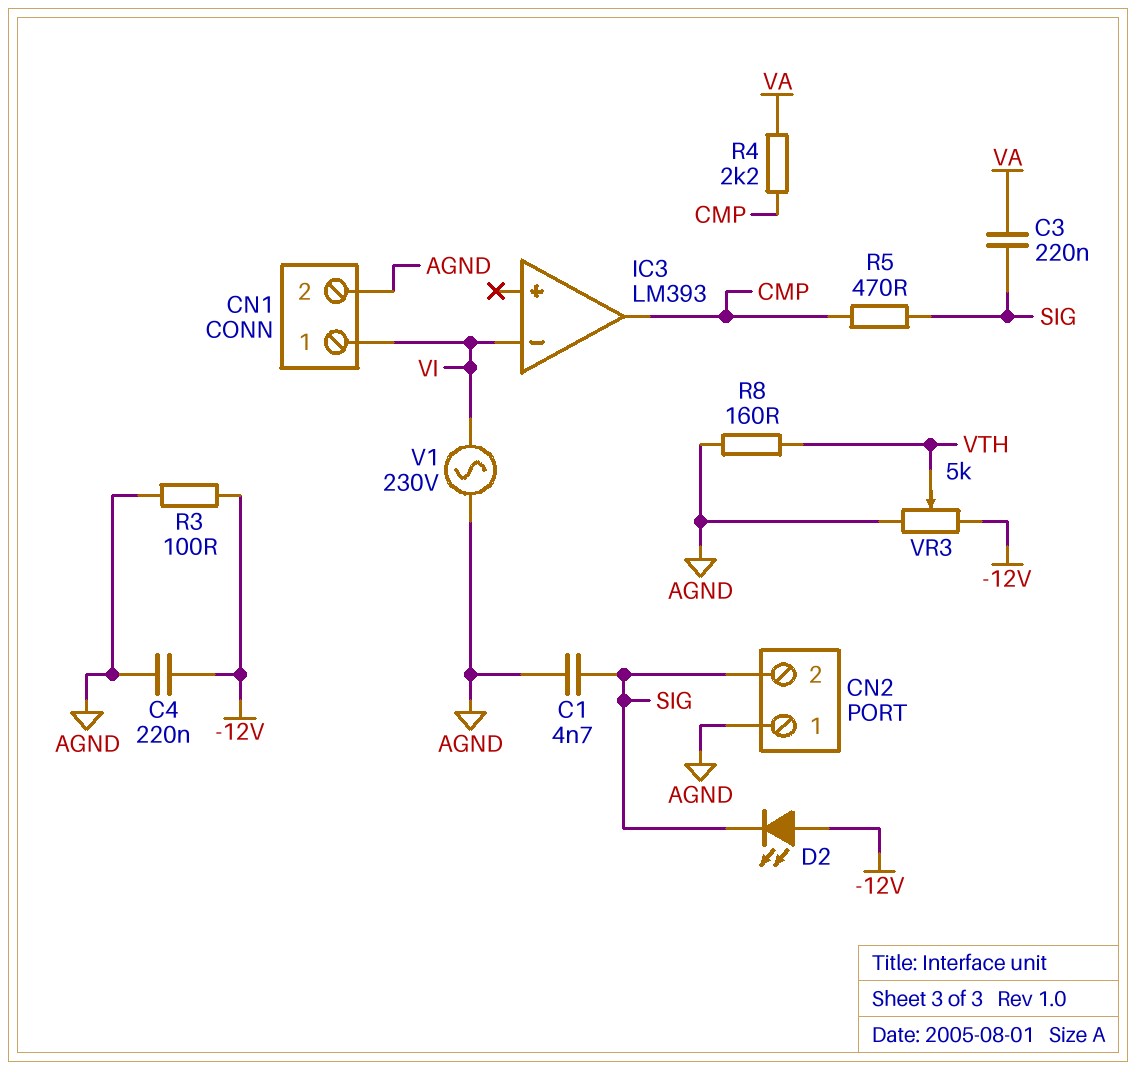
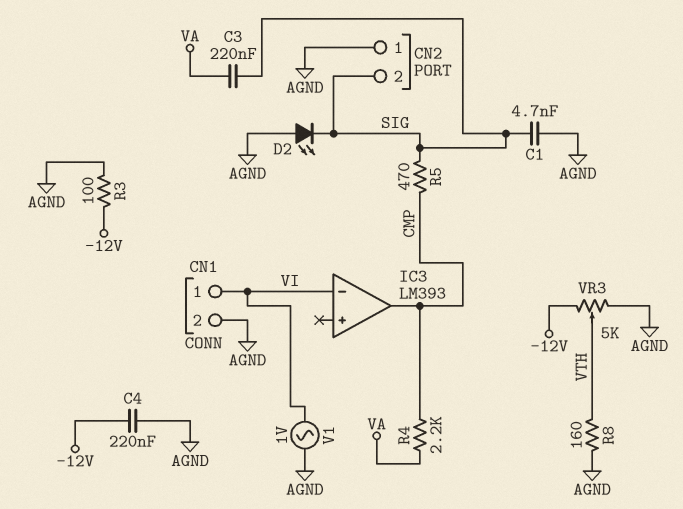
D2: LED (A -12V, K SIG) -> LED (A AGND, K SIG)
V1: AC 230V (AGND, VI) -> AC 1V (AGND, VI)

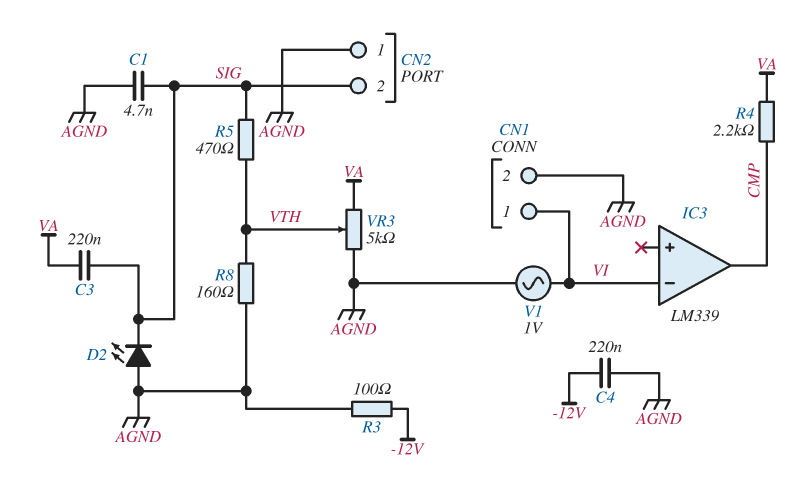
IC3: LM393 -> LM339
R5: 470 (CMP, SIG) -> 470 (SIG, VTH)
VR3: 5k (-12V, AGND, wiper VTH) -> 5k (AGND, VA, wiper VTH)

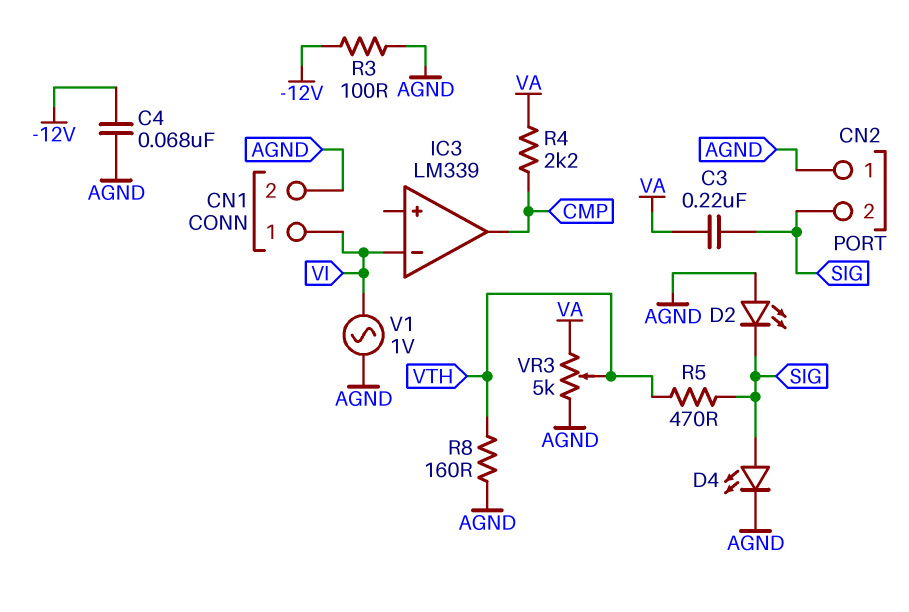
C1: 4.7nF (AGND, SIG) -> none
C4: 220nF (-12V, AGND) -> 68nF (-12V, AGND)
D4: none -> LED (A SIG, K AGND)

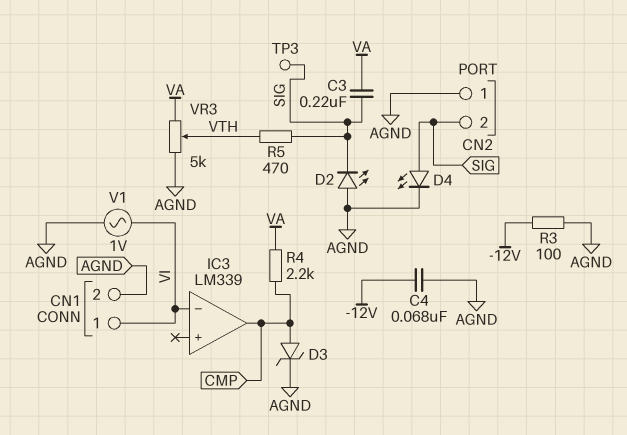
D3: none -> zener (A CMP, K AGND)
R8: 160 (AGND, VTH) -> none
TP3: none -> test point (SIG)

